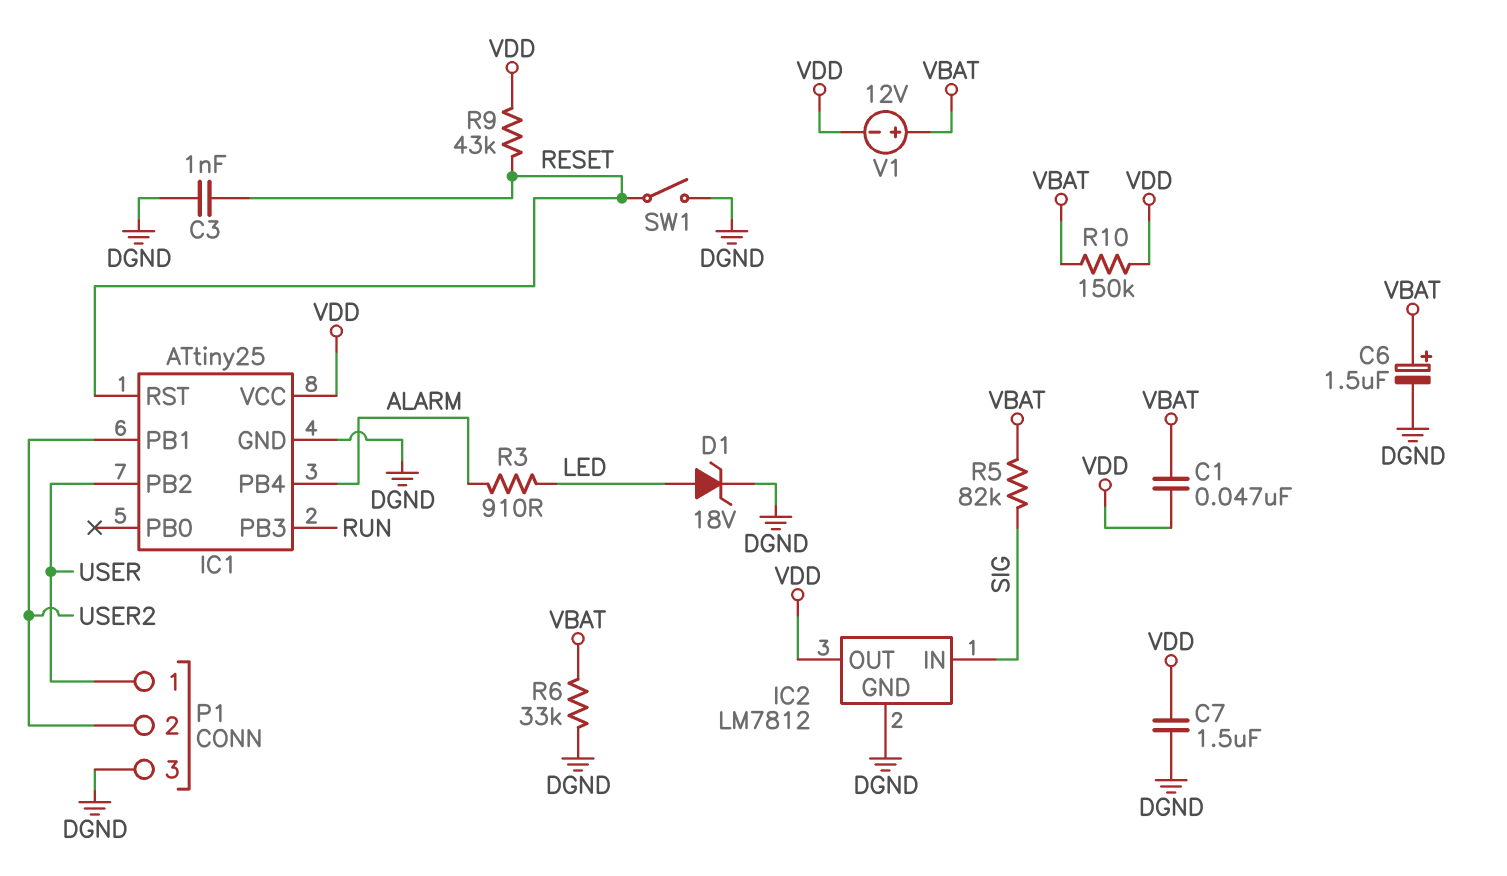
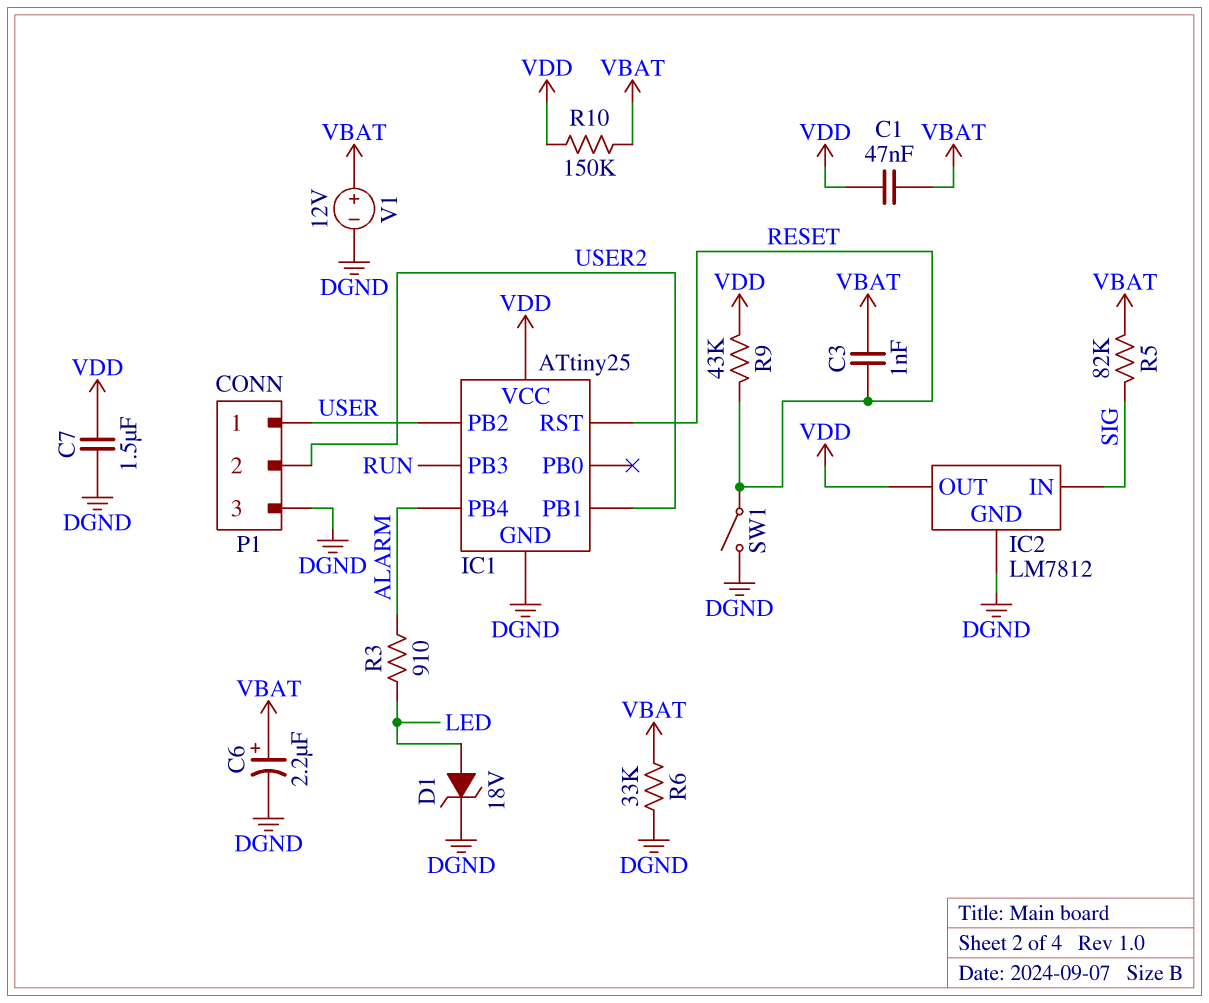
C3: 1nF (DGND, RESET) -> 1nF (RESET, VBAT)
C6: 1.5uF (plus VBAT, minus DGND) -> 2.2uF (plus VBAT, minus DGND)
V1: 12V (plus VBAT, minus VDD) -> 12V (plus VBAT, minus DGND)

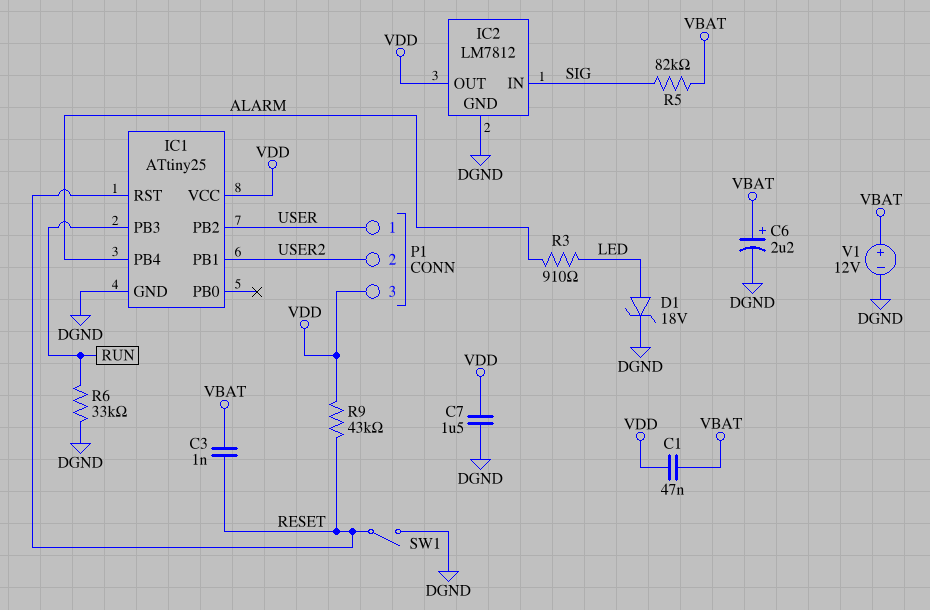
P1 pin 3: DGND -> VDD
R6: 33k (DGND, VBAT) -> 33k (DGND, RUN)
R10: 150k (VBAT, VDD) -> none

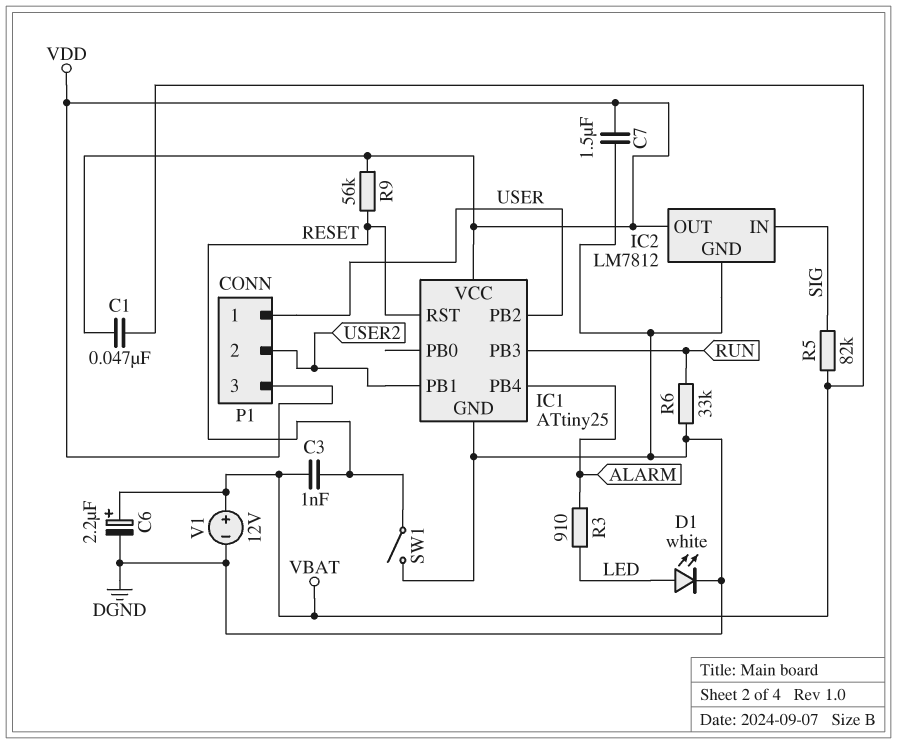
D1: zener 18V (A LED, K DGND) -> LED white (A LED, K DGND)
R9: 43k (RESET, VDD) -> 56k (RESET, VDD)

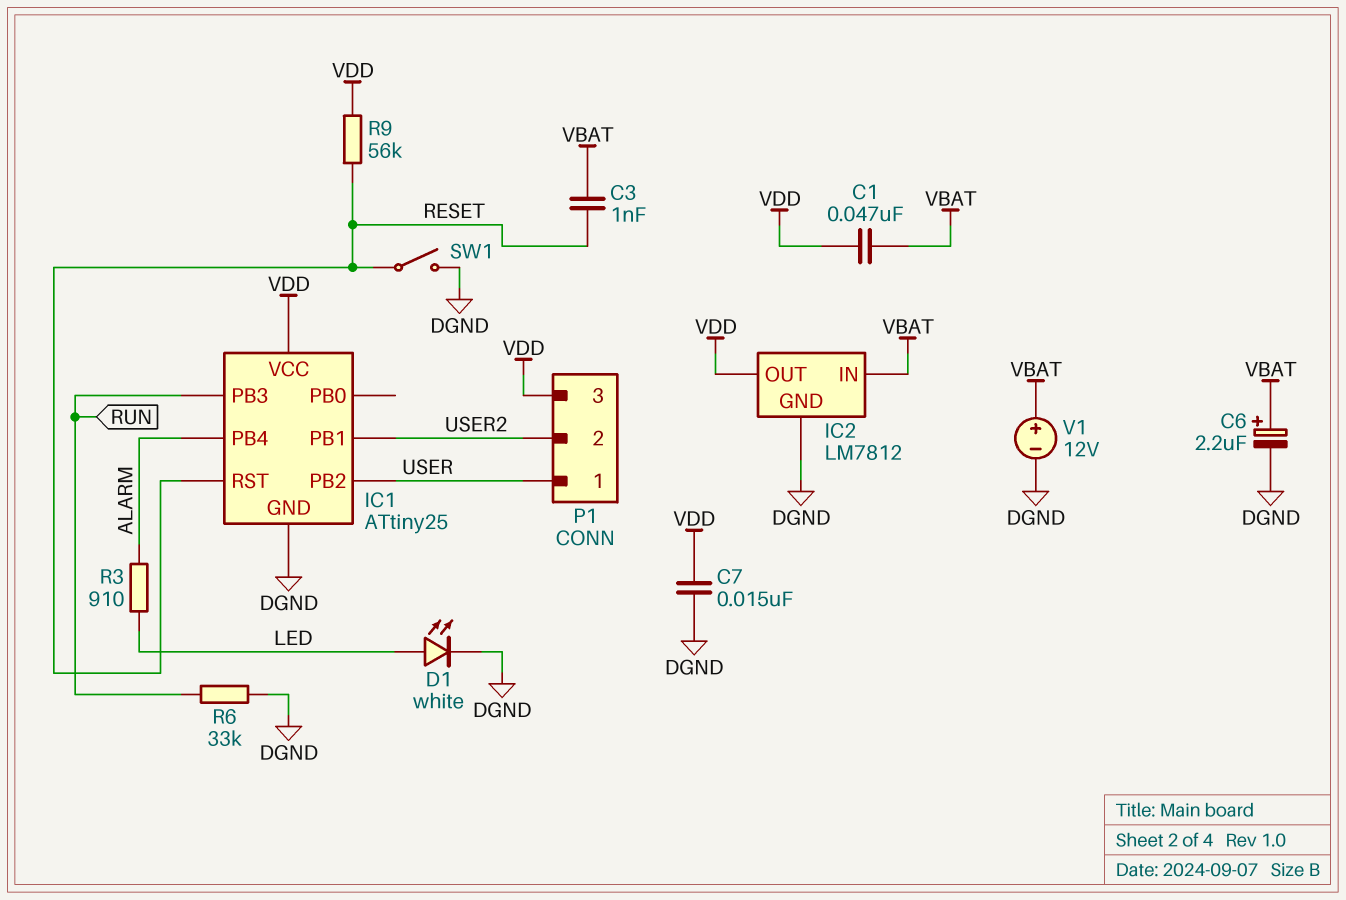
C7: 1.5uF (DGND, VDD) -> 15nF (DGND, VDD)
IC2 pin IN: SIG -> VBAT
R5: 82k (SIG, VBAT) -> none

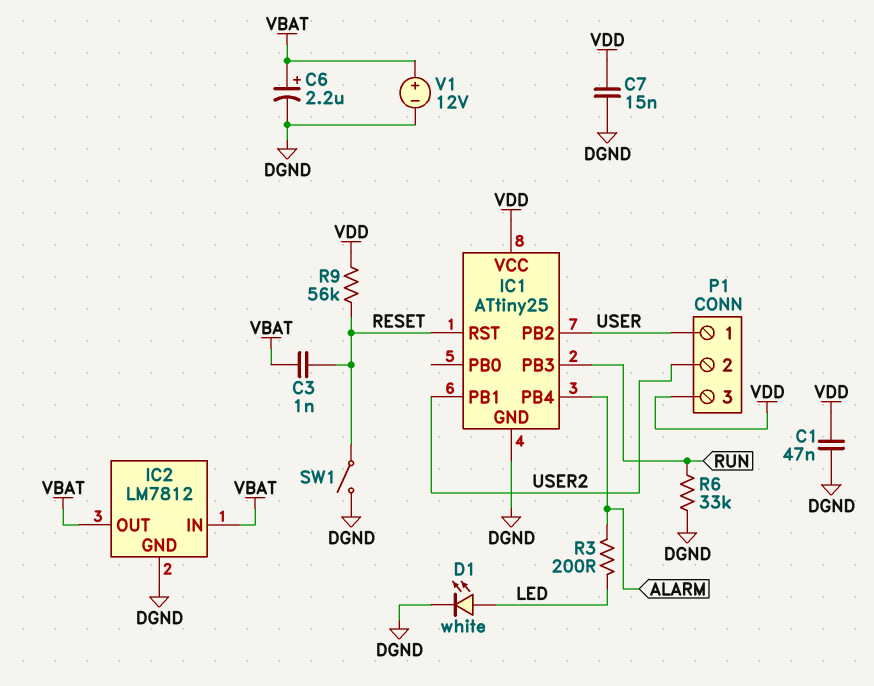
C1: 47nF (VBAT, VDD) -> 47nF (DGND, VDD)
IC2 pin OUT: VDD -> VBAT
R3: 910 (ALARM, LED) -> 200 (ALARM, LED)

